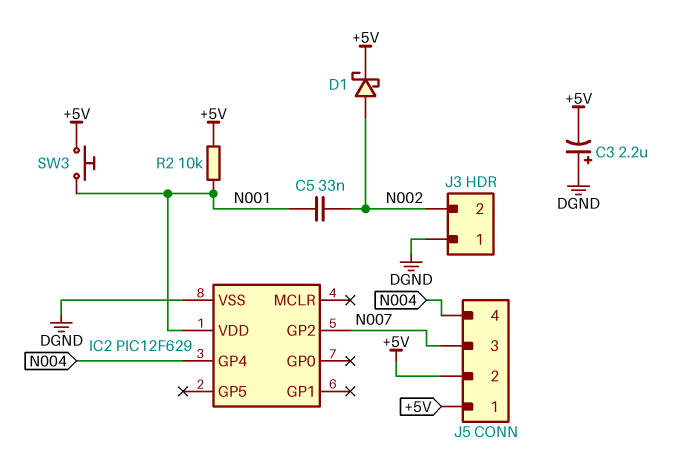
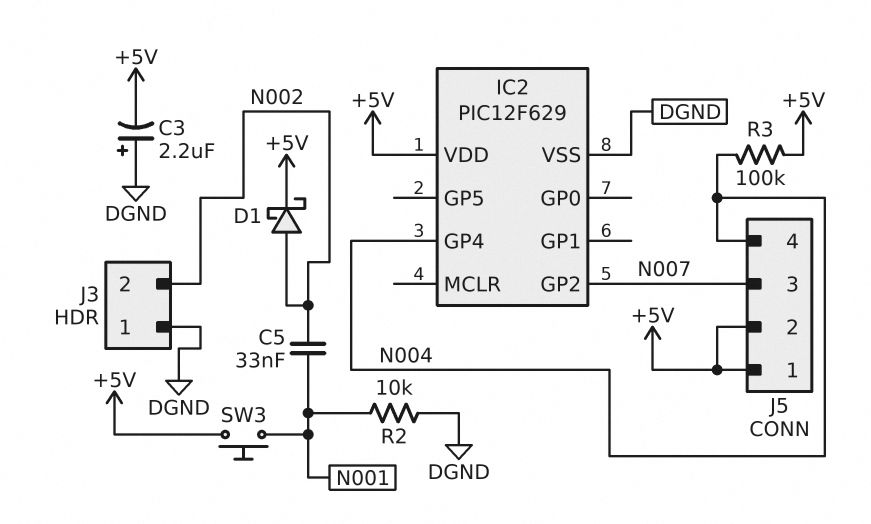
IC2 pin VDD: N001 -> +5V
R2: 10k (+5V, N001) -> 10k (DGND, N001)
R3: none -> 100k (+5V, N004)

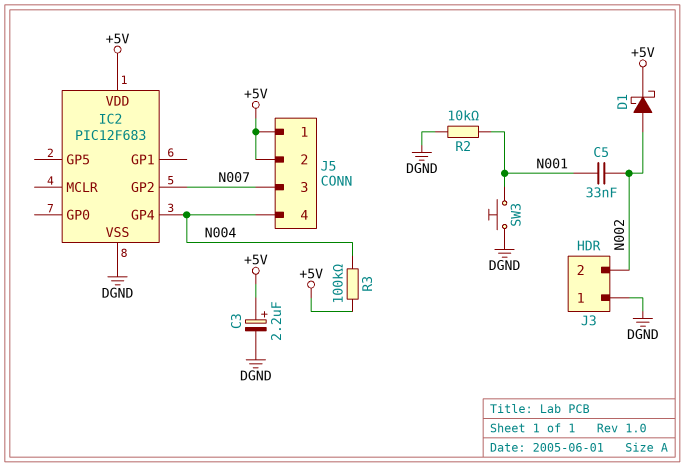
C3: 2.2uF (plus DGND, minus +5V) -> 2.2uF (plus +5V, minus DGND)
IC2: PIC12F629 -> PIC12F683
SW3: button (+5V, N001) -> button (DGND, N001)

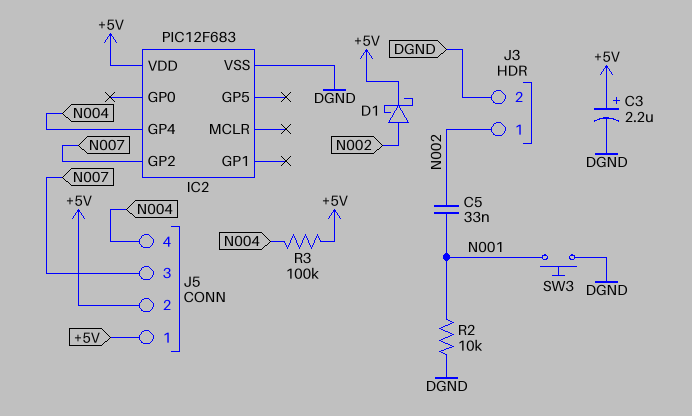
J3 pin 1: DGND -> N002
J3 pin 2: N002 -> DGND

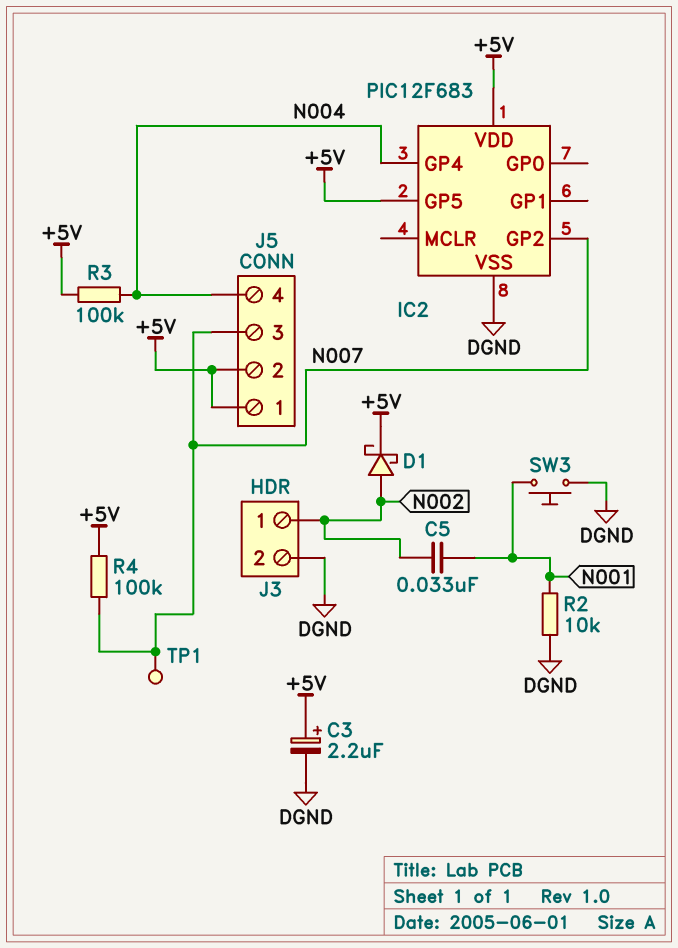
IC2 pin GP5: none -> +5V
R4: none -> 100k (+5V, N007)
TP1: none -> test point (N007)

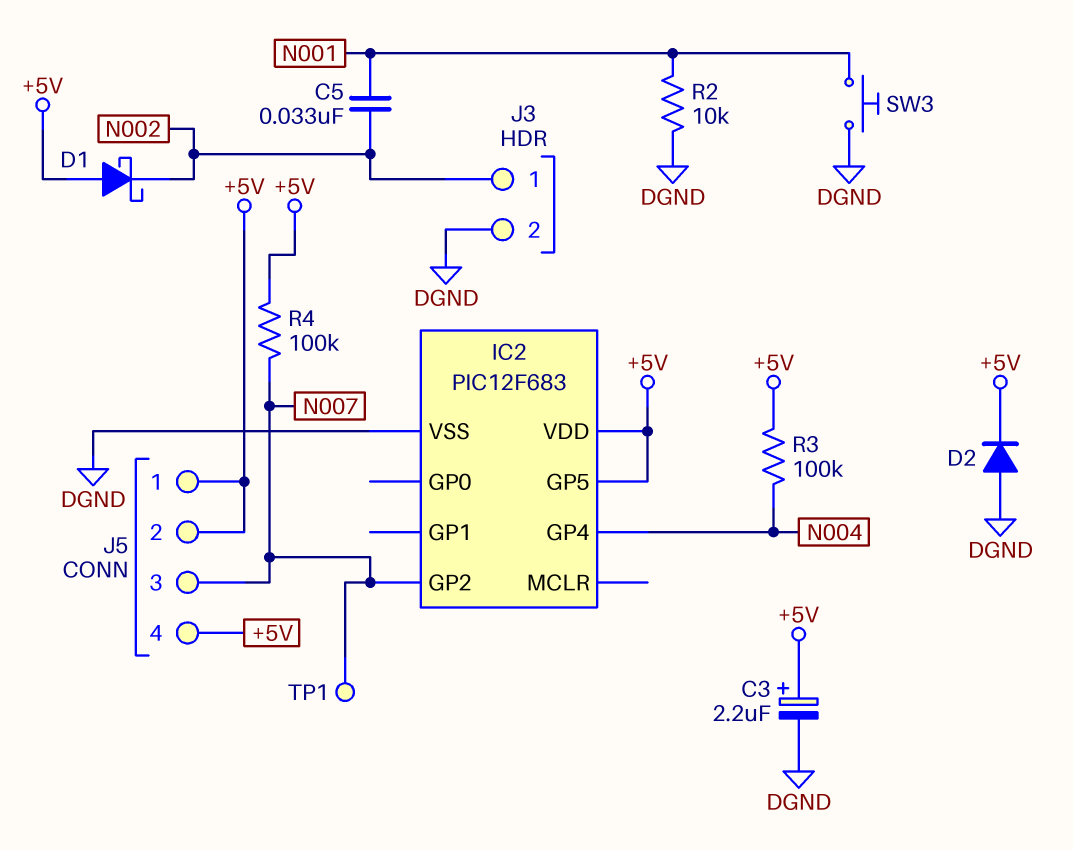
D1: schottky (A N002, K +5V) -> schottky (A +5V, K N002)
D2: none -> diode (A DGND, K +5V)
J5 pin 4: N004 -> +5V

